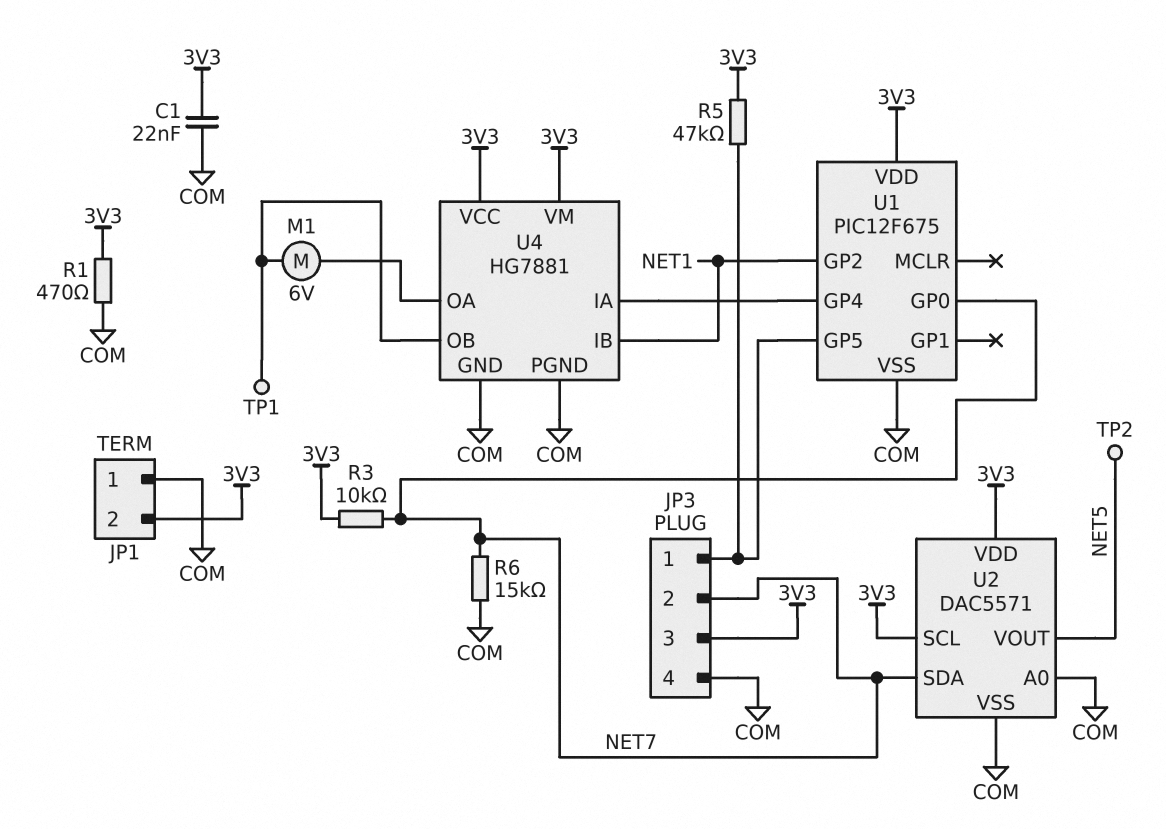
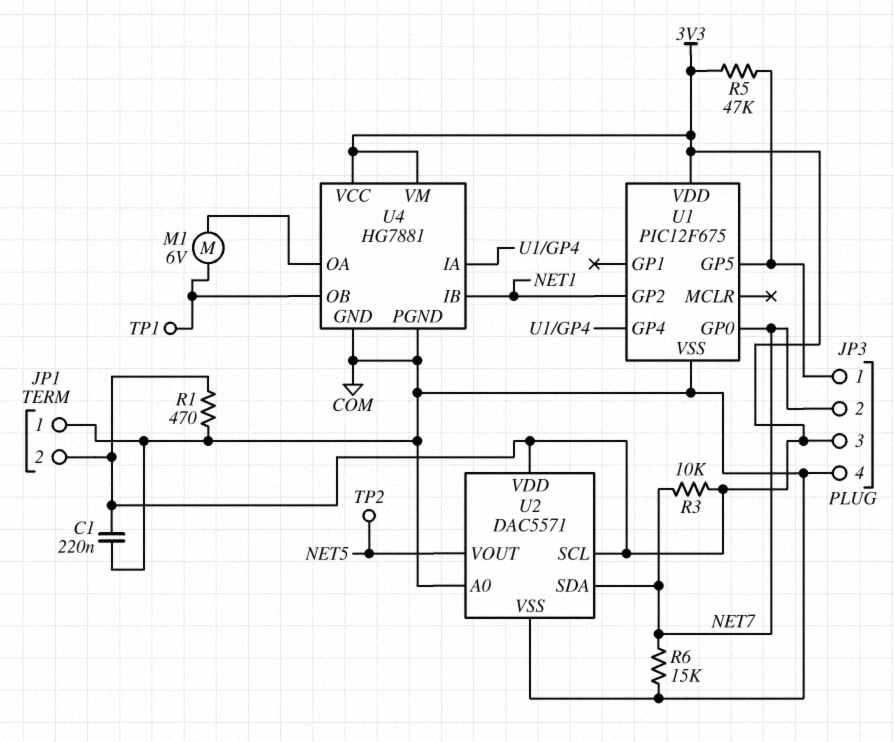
C1: 22nF (3V3, COM) -> 220nF (3V3, COM)

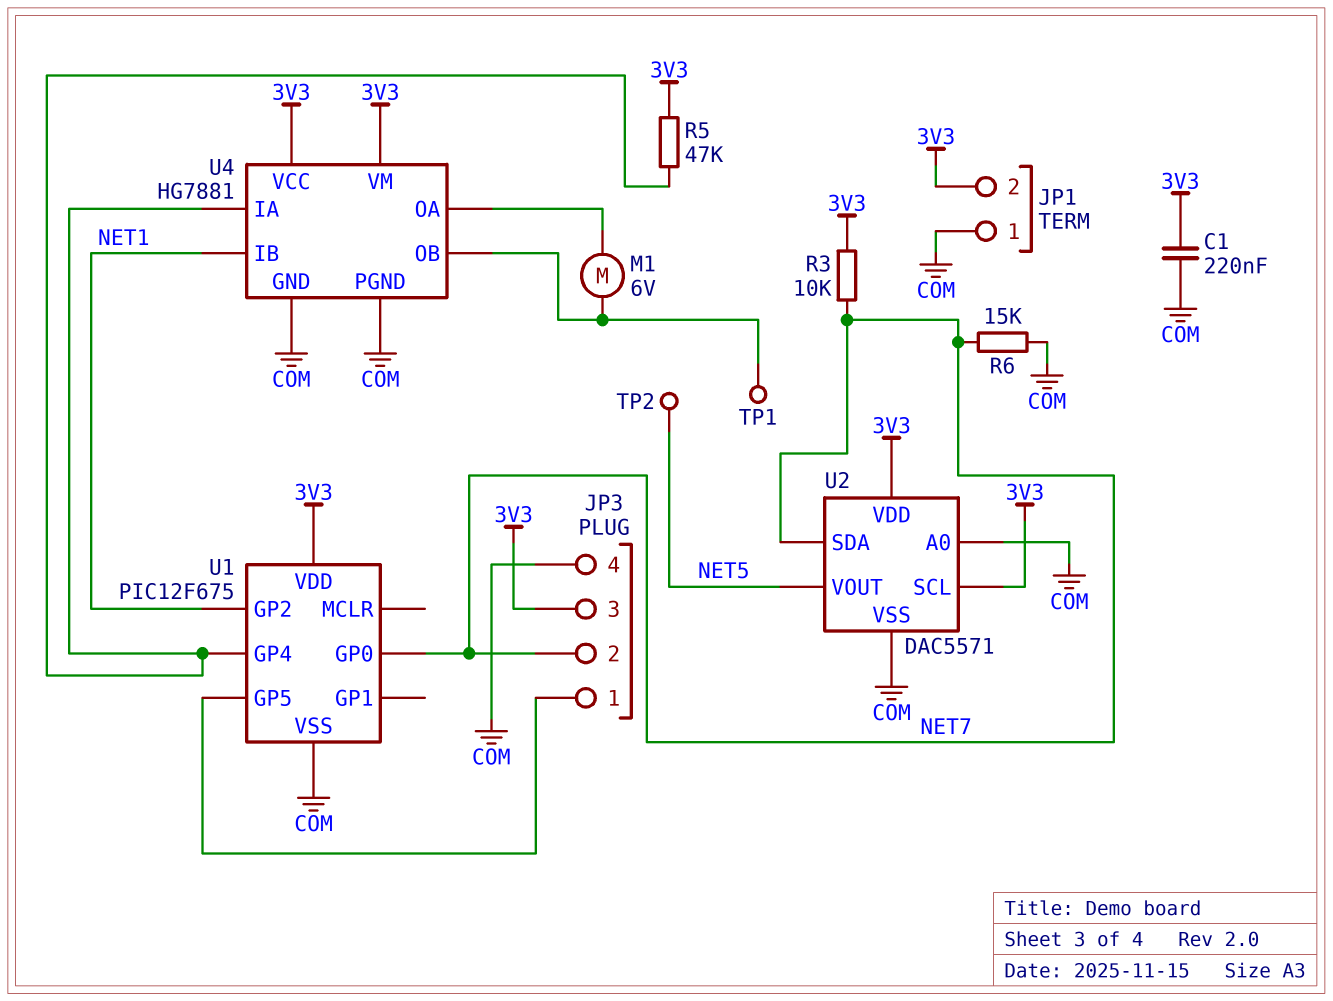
R1: 470 (3V3, COM) -> none
R5: 47k (3V3, JP3/1) -> 47k (3V3, U1/GP4)

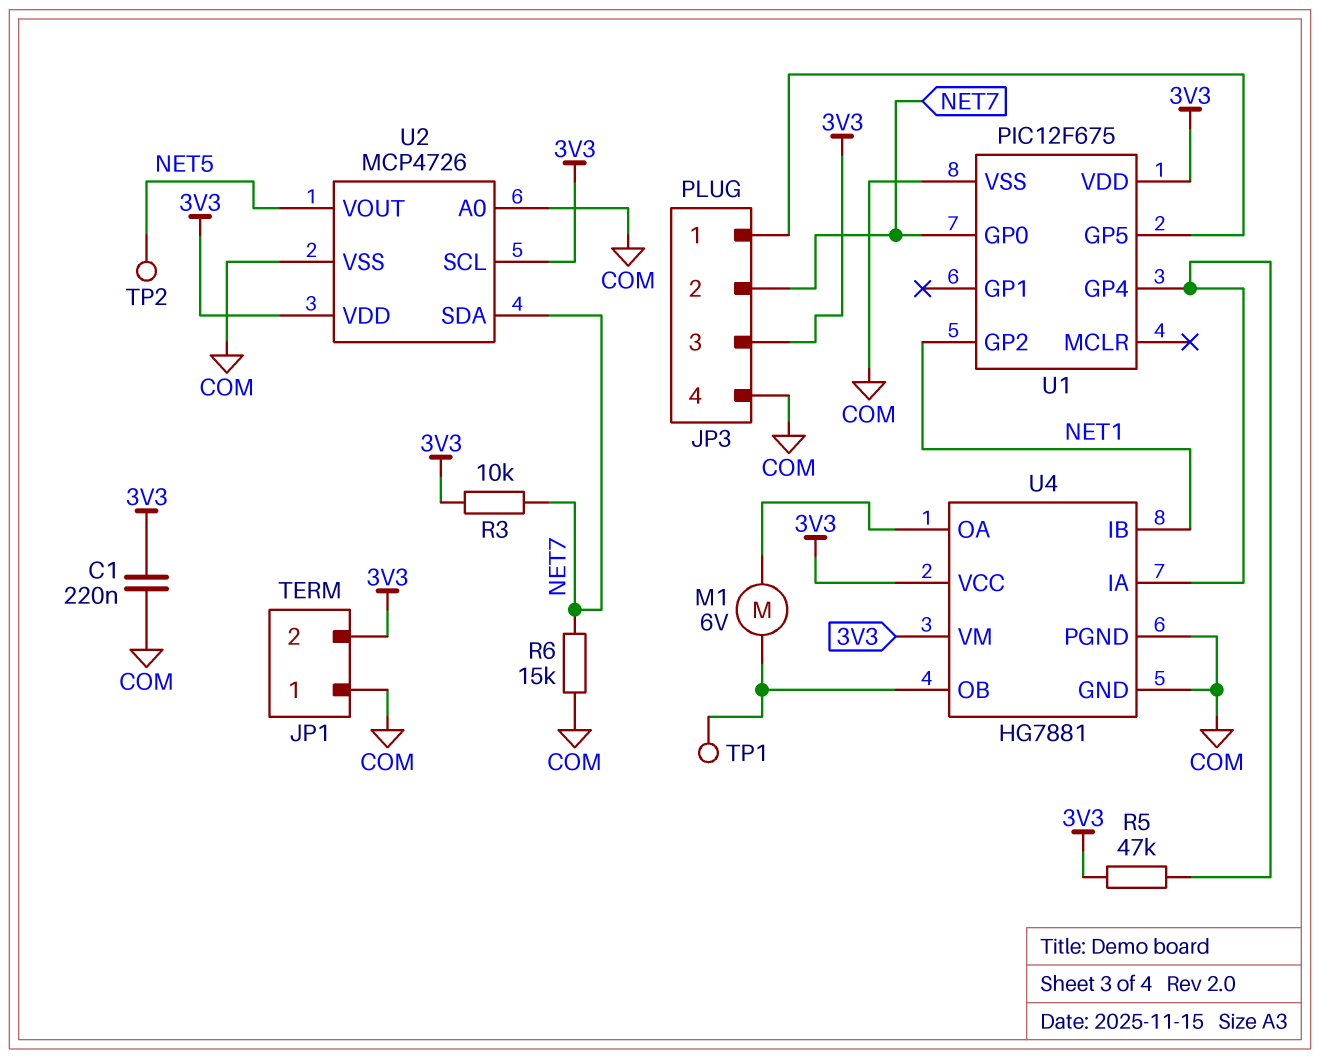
U2: DAC5571 -> MCP4726

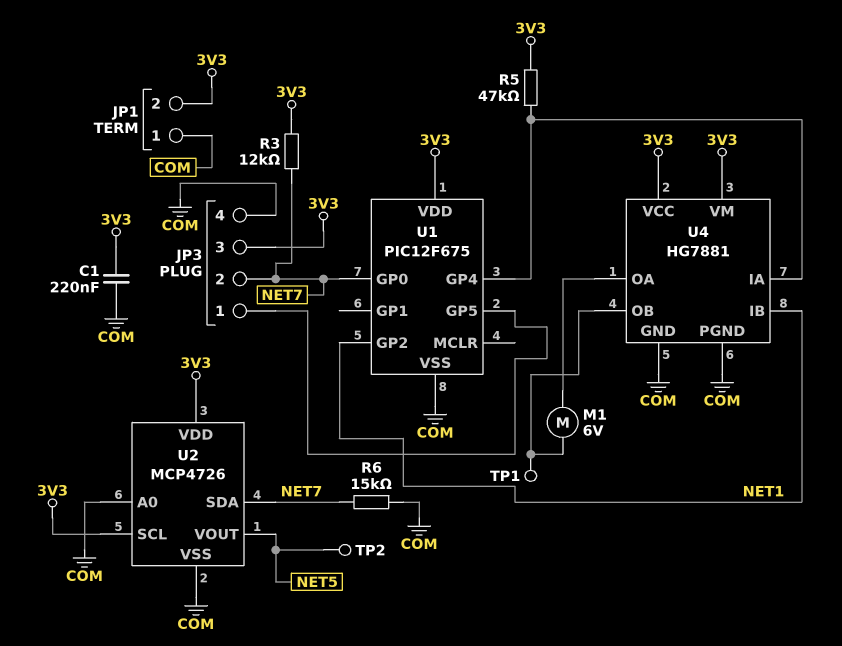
R3: 10k (3V3, NET7) -> 12k (3V3, NET7)

